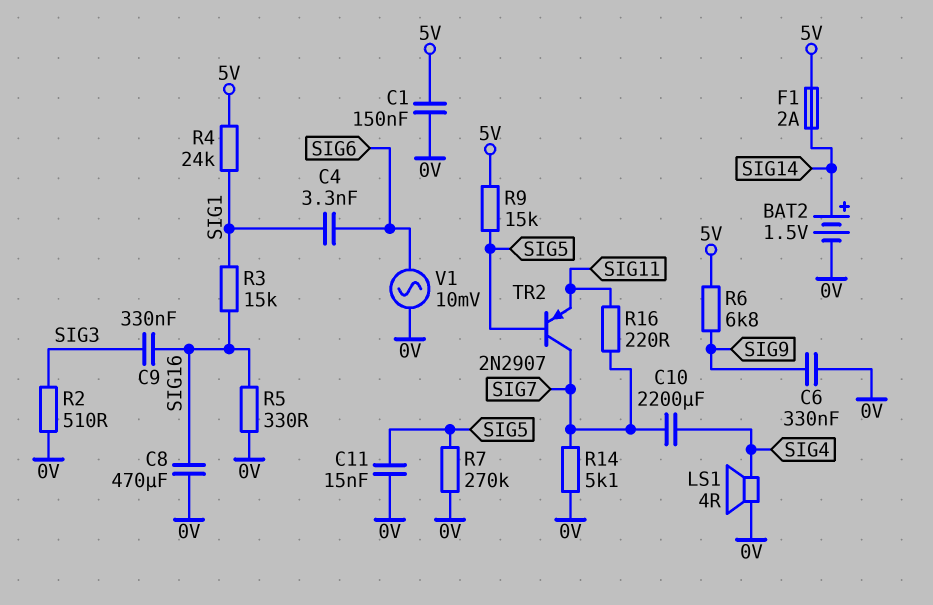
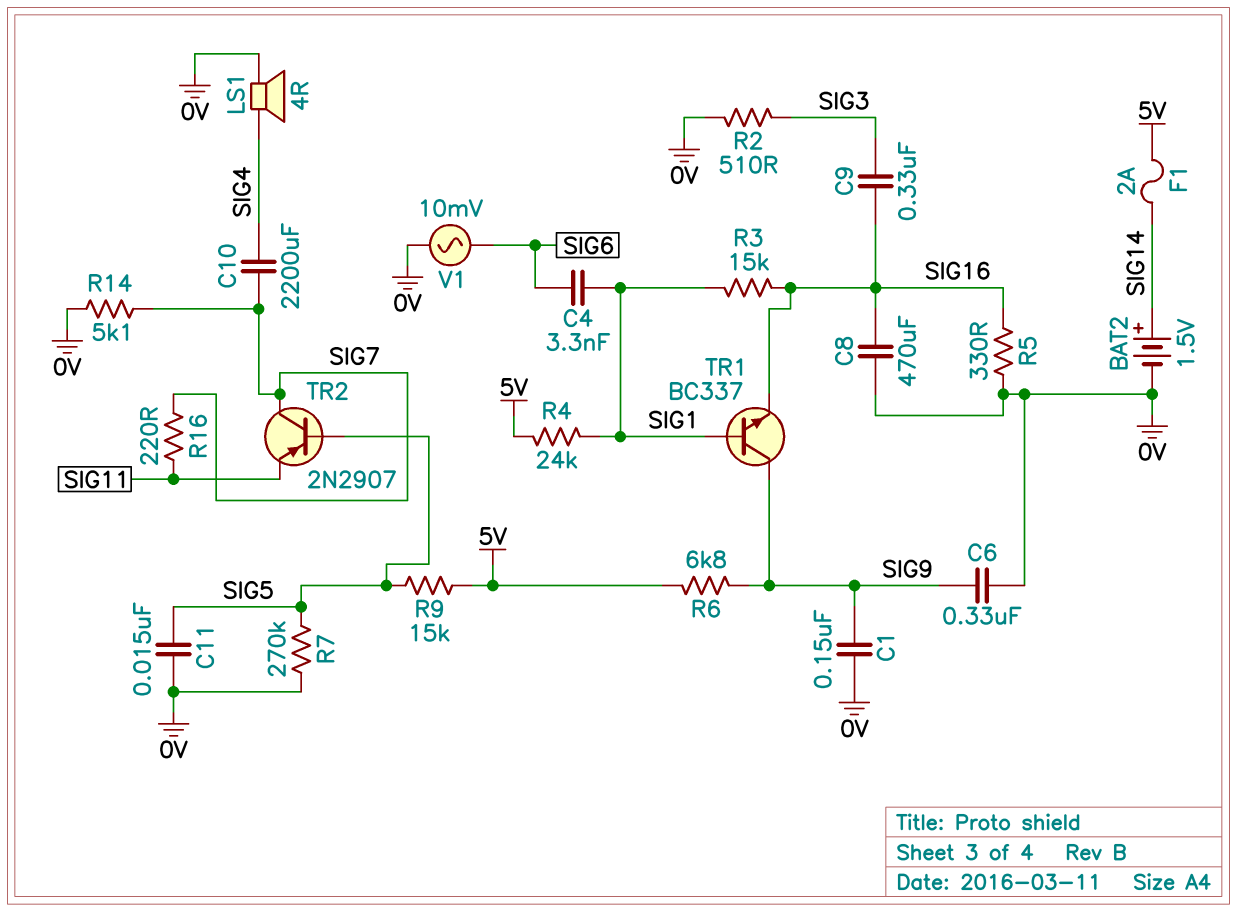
C1: 150nF (0V, 5V) -> 150nF (0V, SIG9)
TR1: none -> NPN BC337 (B SIG1, C SIG9, E SIG16)

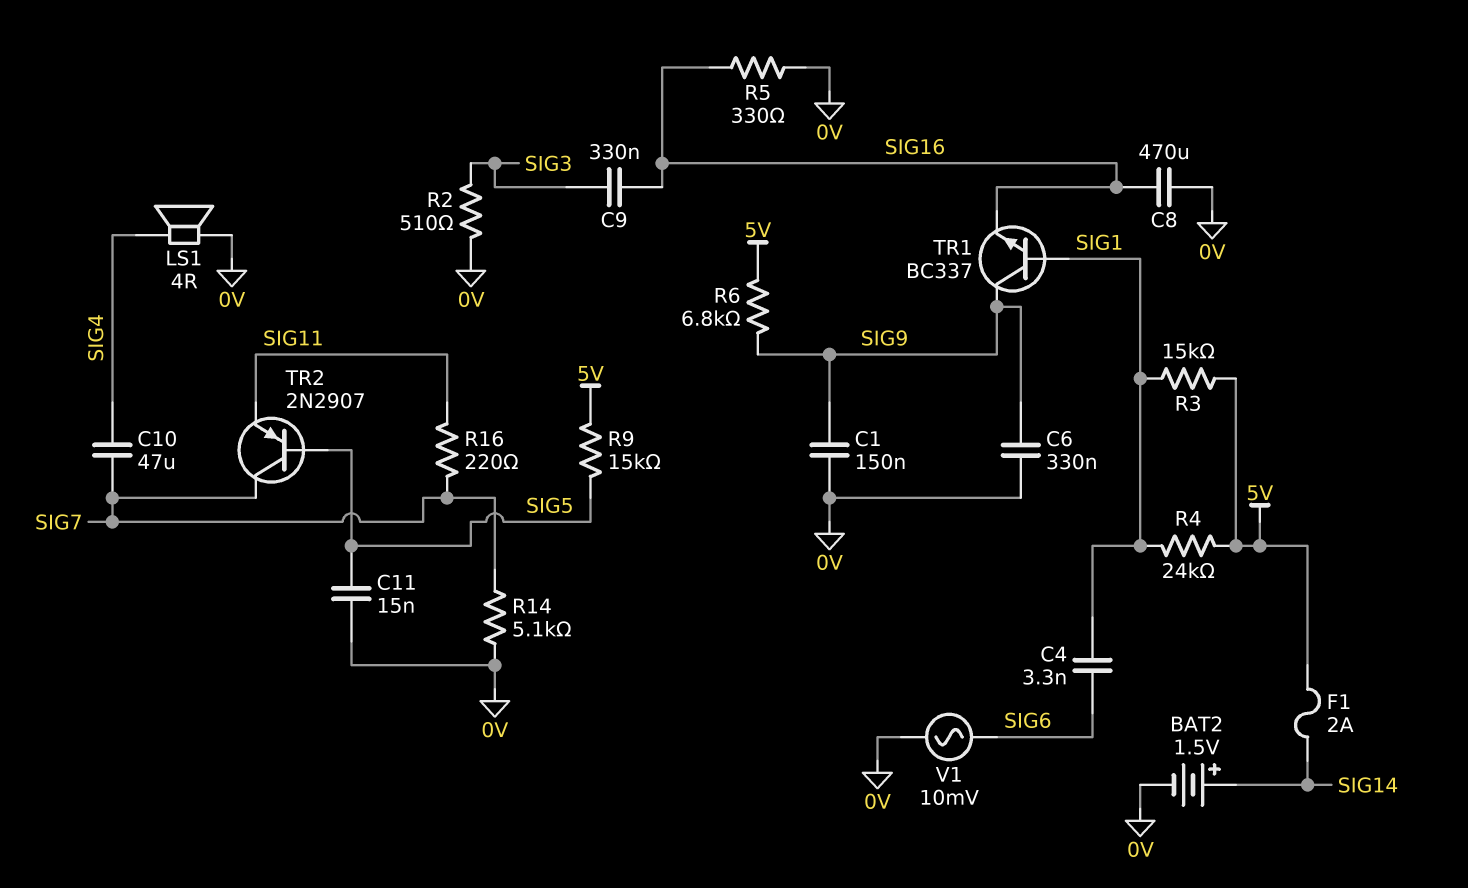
C10: 2200uF (SIG4, SIG7) -> 47uF (SIG4, SIG7)
R3: 15k (SIG1, SIG16) -> 15k (5V, SIG1)
R7: 270k (0V, SIG5) -> none

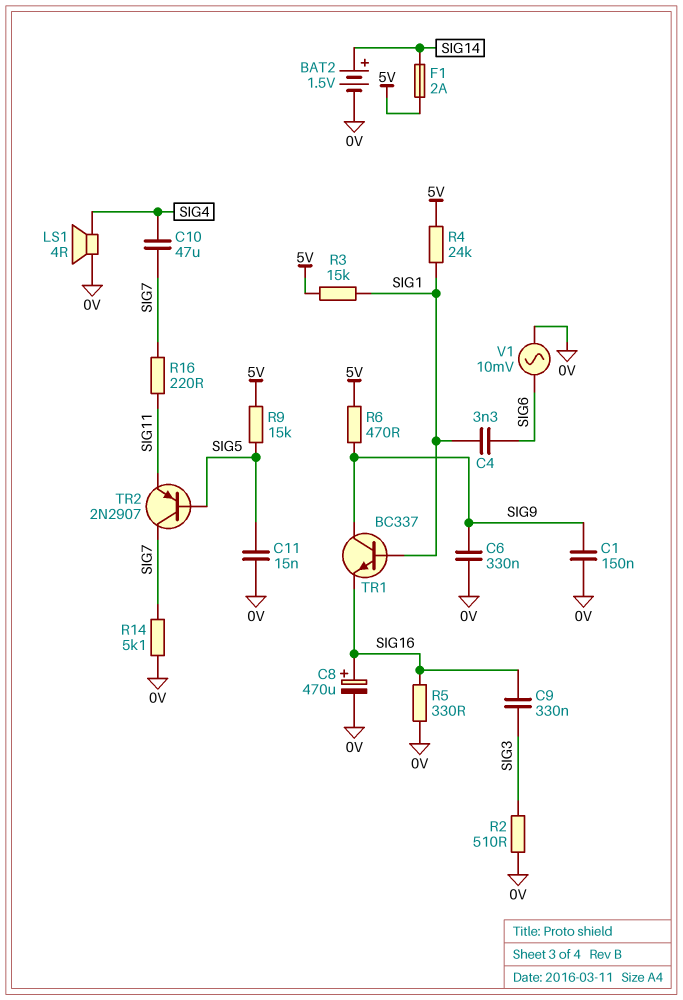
C8: 470uF (0V, SIG16) -> 470uF (plus SIG16, minus 0V)
R6: 6.8k (5V, SIG9) -> 470 (5V, SIG9)

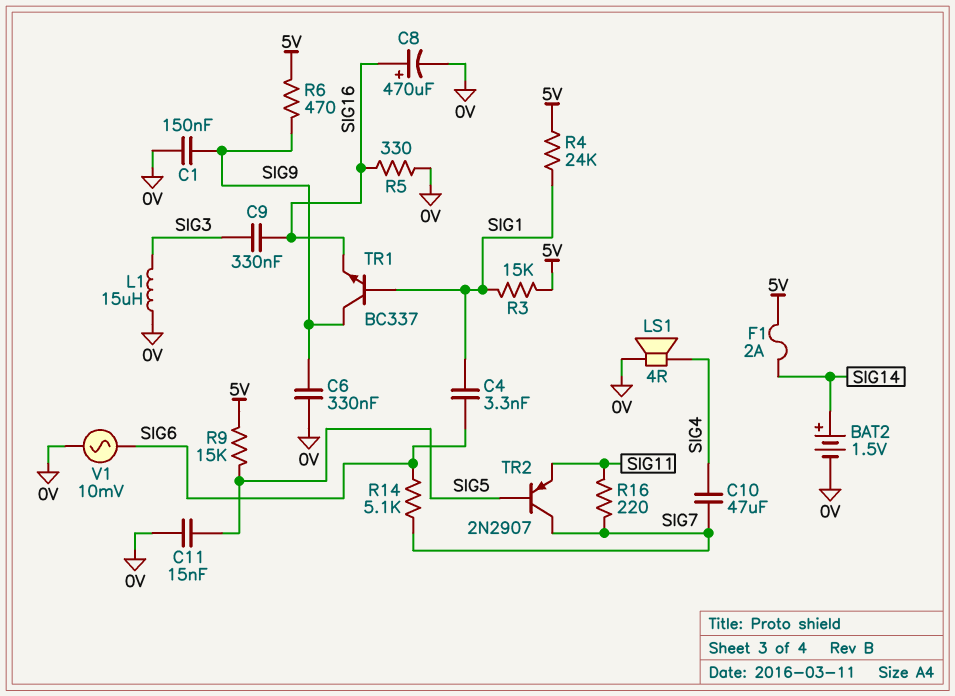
L1: none -> 15uH (0V, SIG3)
R2: 510 (0V, SIG3) -> none
R14: 5.1k (0V, SIG7) -> 5.1k (SIG6, SIG7)

